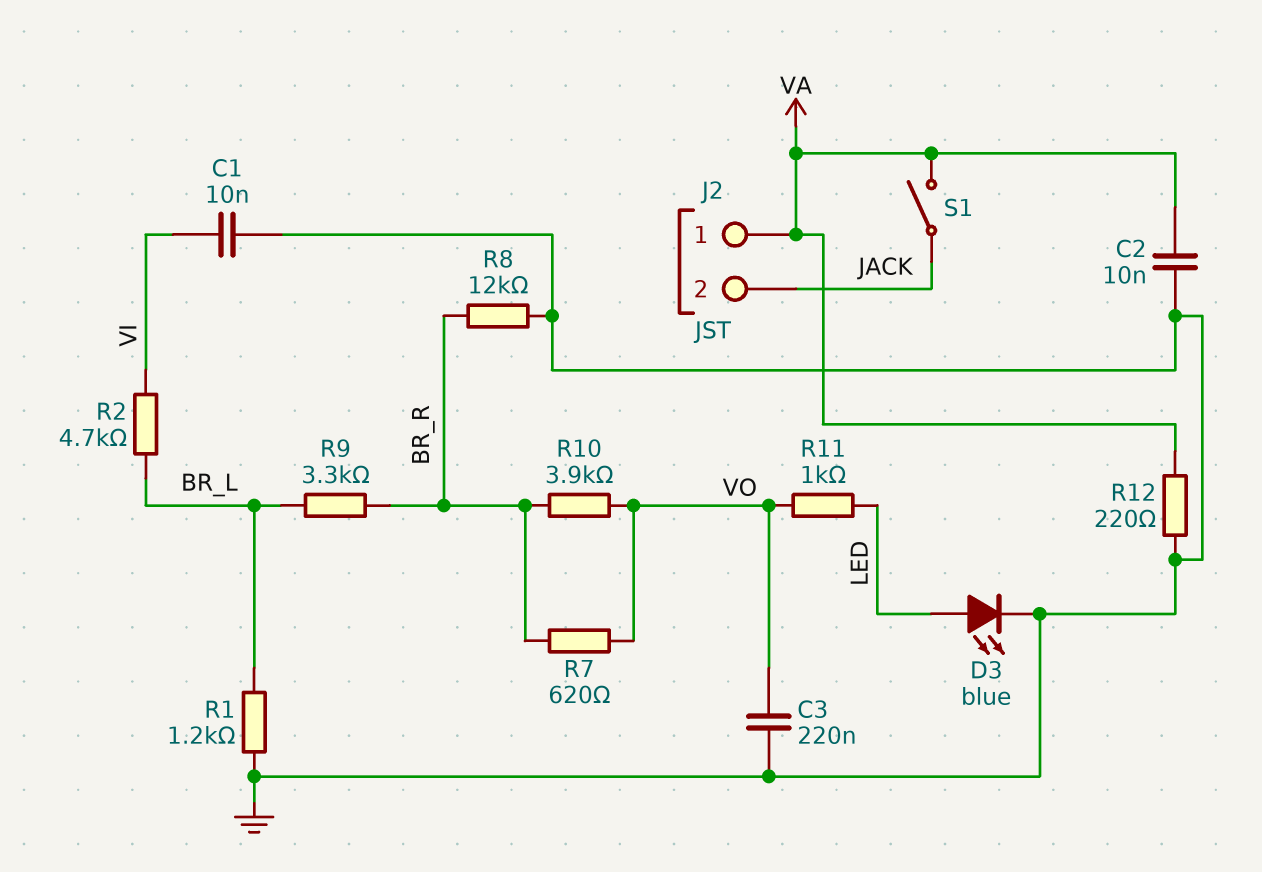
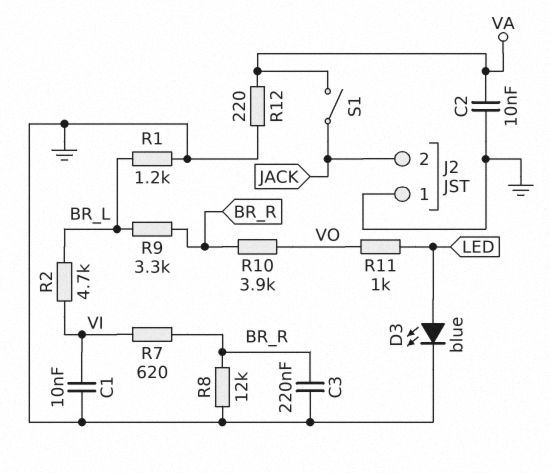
C3: 220nF (GND, VO) -> 220nF (BR_R, GND)
J2 pin 1: VA -> GND
R7: 620 (BR_R, VO) -> 620 (BR_R, VI)

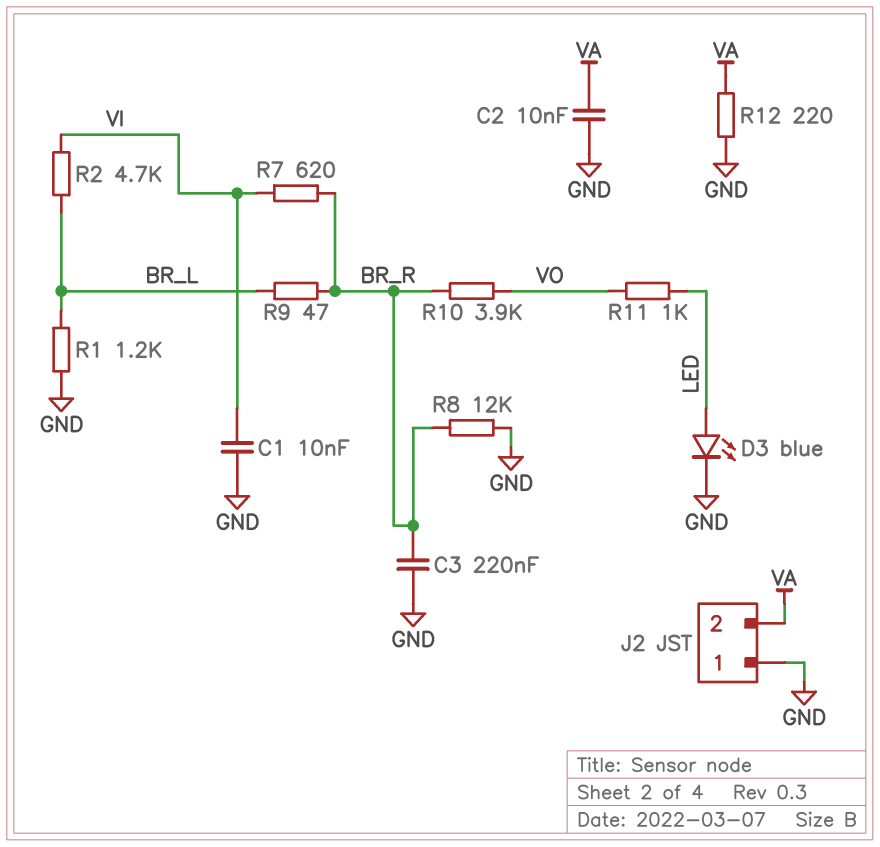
J2 pin 2: JACK -> VA
R9: 3.3k (BR_L, BR_R) -> 47 (BR_L, BR_R)
S1: switch (JACK, VA) -> none

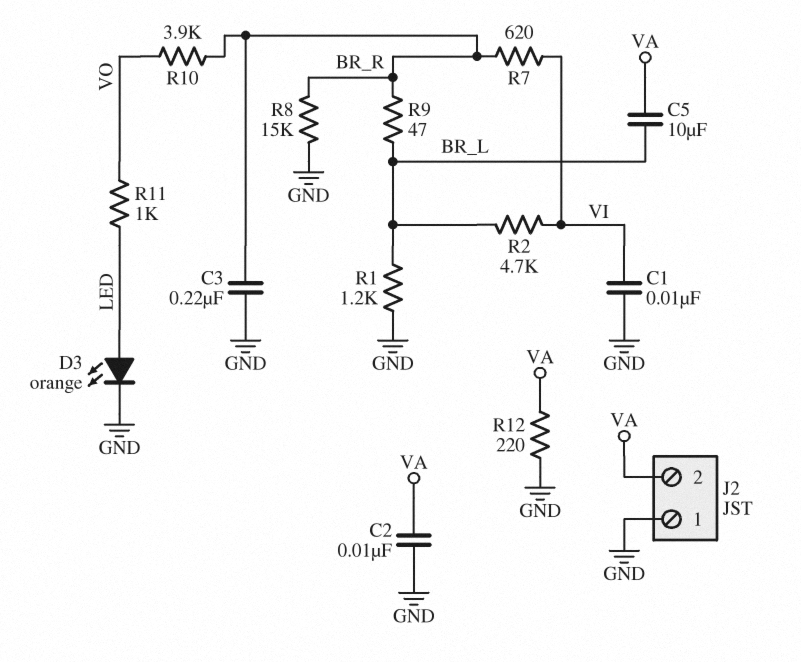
C5: none -> 10uF (BR_L, VA)
D3: LED blue (A LED, K GND) -> LED orange (A LED, K GND)
R8: 12k (BR_R, GND) -> 15k (BR_R, GND)

